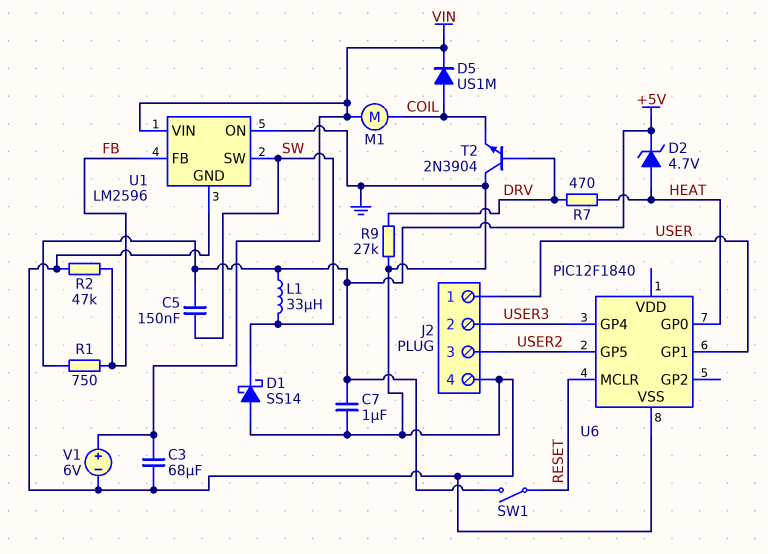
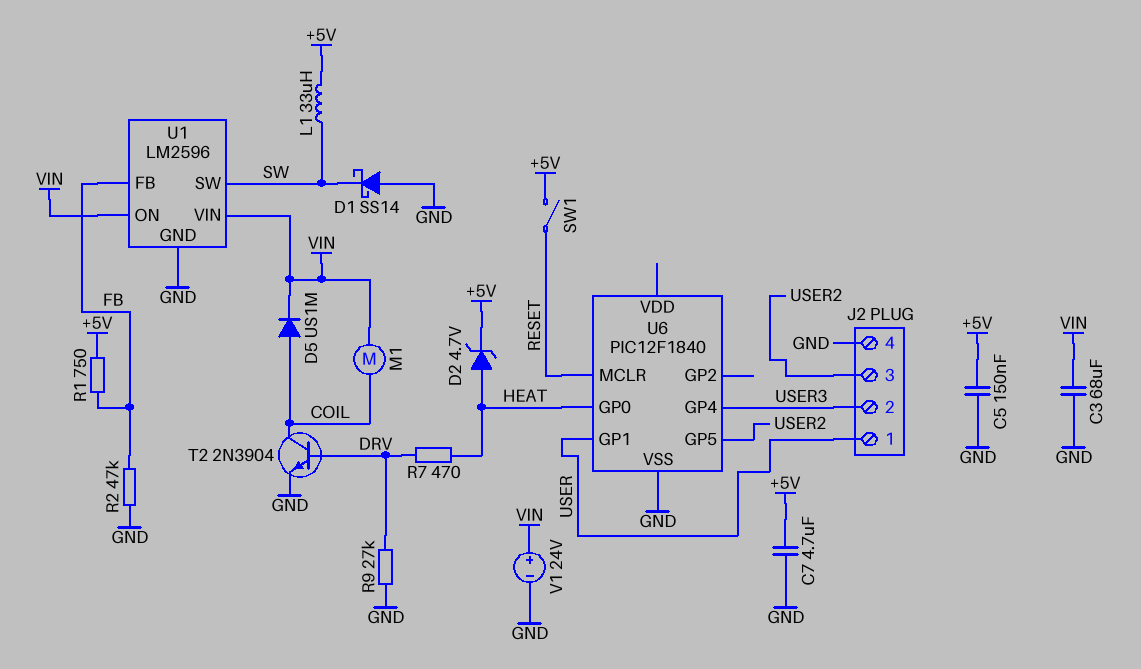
C5: 150nF (+5V, SW) -> 150nF (+5V, GND)
C7: 1uF (+5V, GND) -> 4.7uF (+5V, GND)
T2: NPN 2N3904 (B DRV, C GND, E COIL) -> NPN 2N3904 (B DRV, C COIL, E GND)
U1 pin ON: GND -> VIN
V1: 6V (plus VIN, minus GND) -> 24V (plus VIN, minus GND)

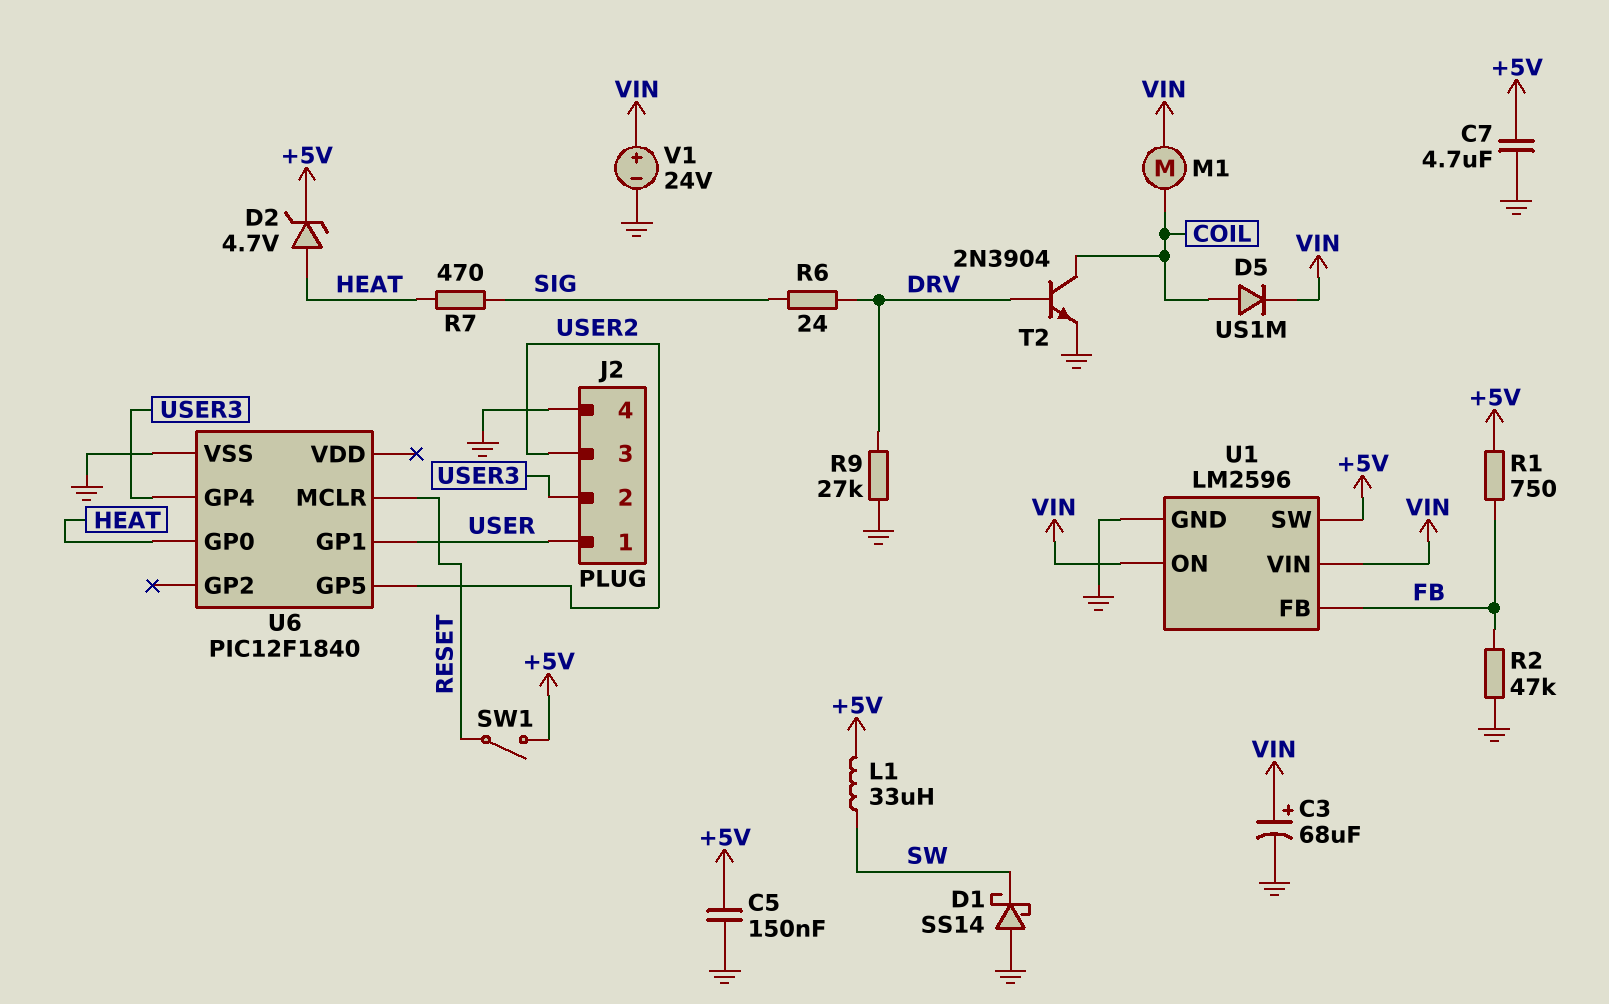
C3: 68uF (GND, VIN) -> 68uF (plus VIN, minus GND)
R6: none -> 24 (DRV, SIG)
R7: 470 (DRV, HEAT) -> 470 (HEAT, SIG)
U1 pin SW: SW -> +5V

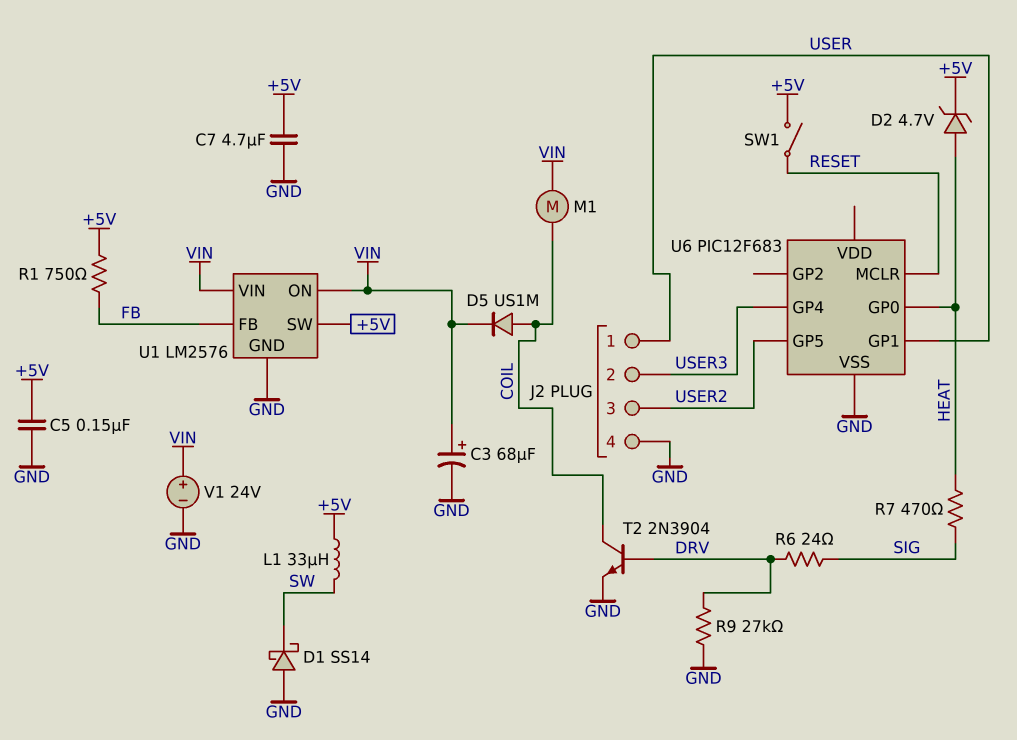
R2: 47k (FB, GND) -> none
U1: LM2596 -> LM2576
U6: PIC12F1840 -> PIC12F683

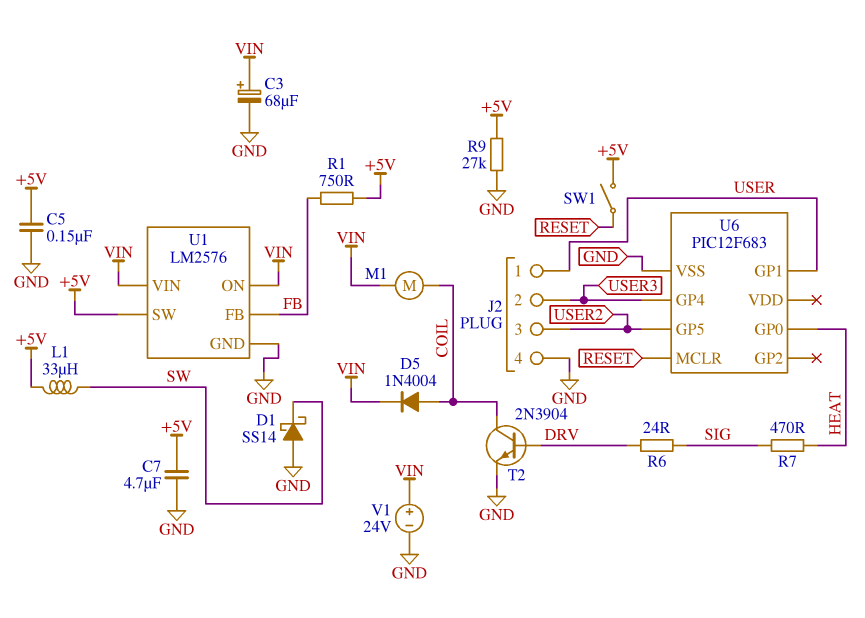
D2: zener 4.7V (A HEAT, K +5V) -> none
D5: diode US1M (A COIL, K VIN) -> diode 1N4004 (A COIL, K VIN)
R9: 27k (DRV, GND) -> 27k (+5V, GND)

